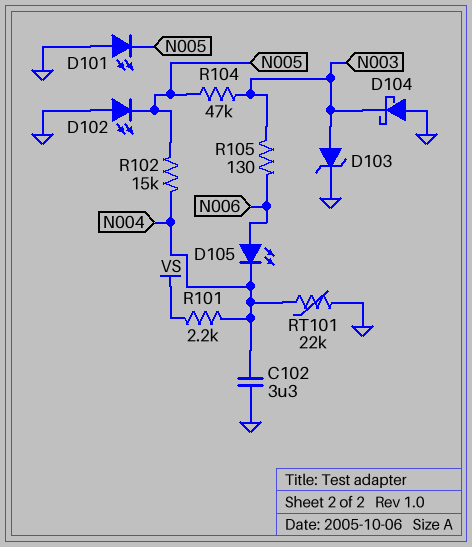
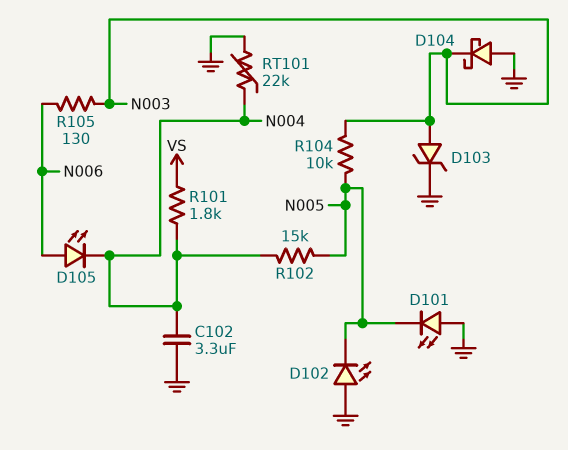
R101: 2.2k (N004, VS) -> 1.8k (N004, VS)
R104: 47k (N003, N005) -> 10k (N003, N005)

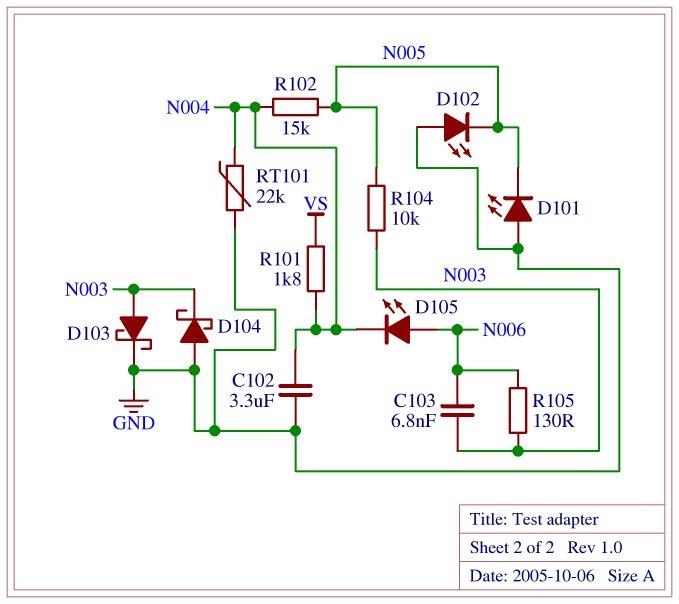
C103: none -> 6.8nF (N003, N006)
D103: zener (A N003, K GND) -> schottky (A N003, K GND)

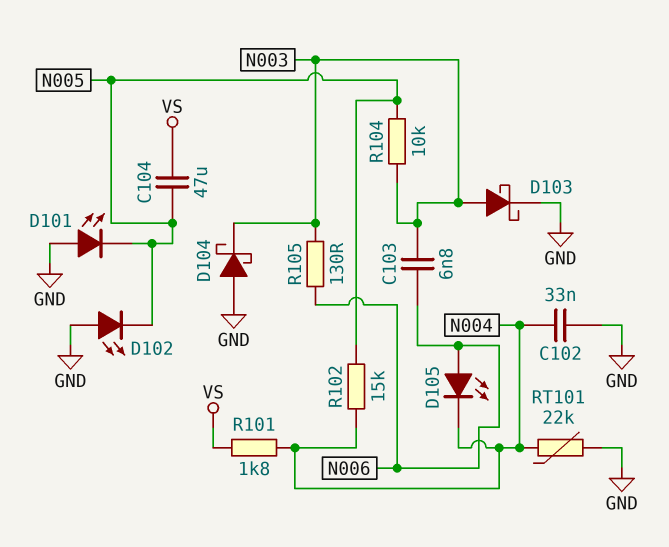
C102: 3.3uF (GND, N004) -> 33nF (GND, N004)
C104: none -> 47uF (N005, VS)

